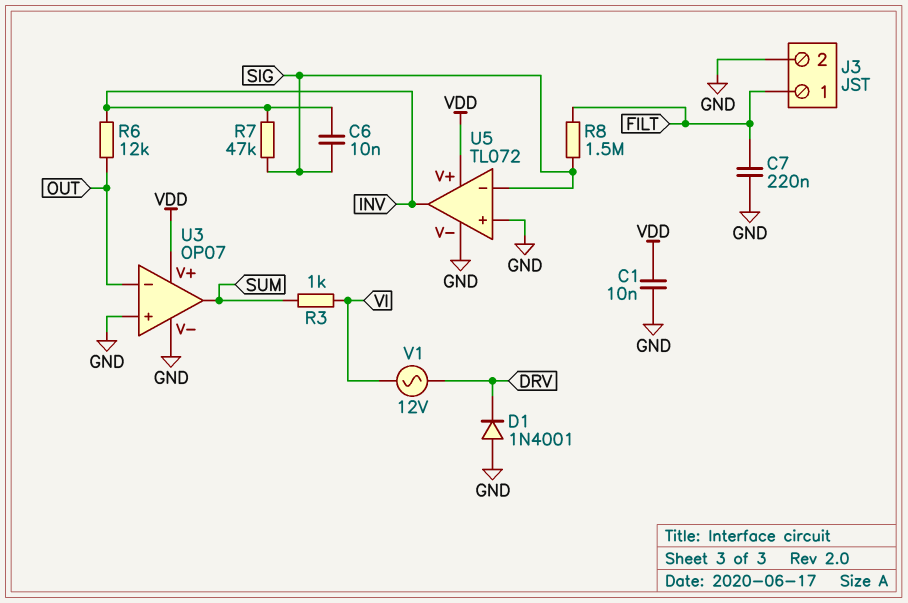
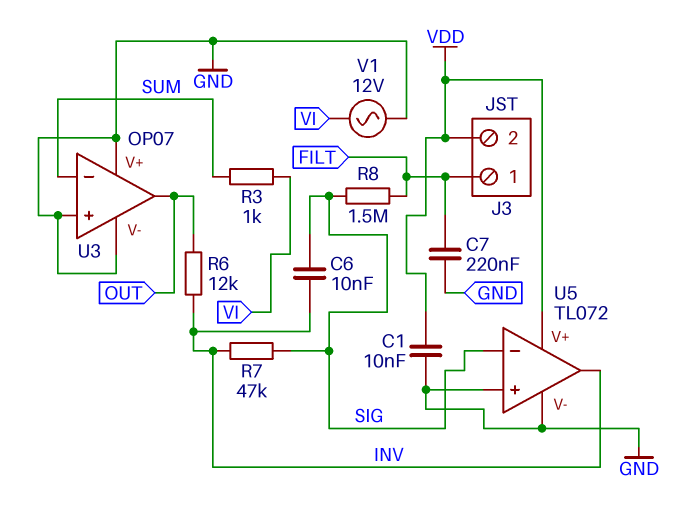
D1: diode 1N4001 (A GND, K DRV) -> none
J3 pin 2: GND -> VDD
U3 pin V+: VDD -> GND
U3 pin in-: OUT -> SUM
U3 pin out: SUM -> OUT
V1: AC 12V (DRV, VI) -> AC 12V (GND, VI)

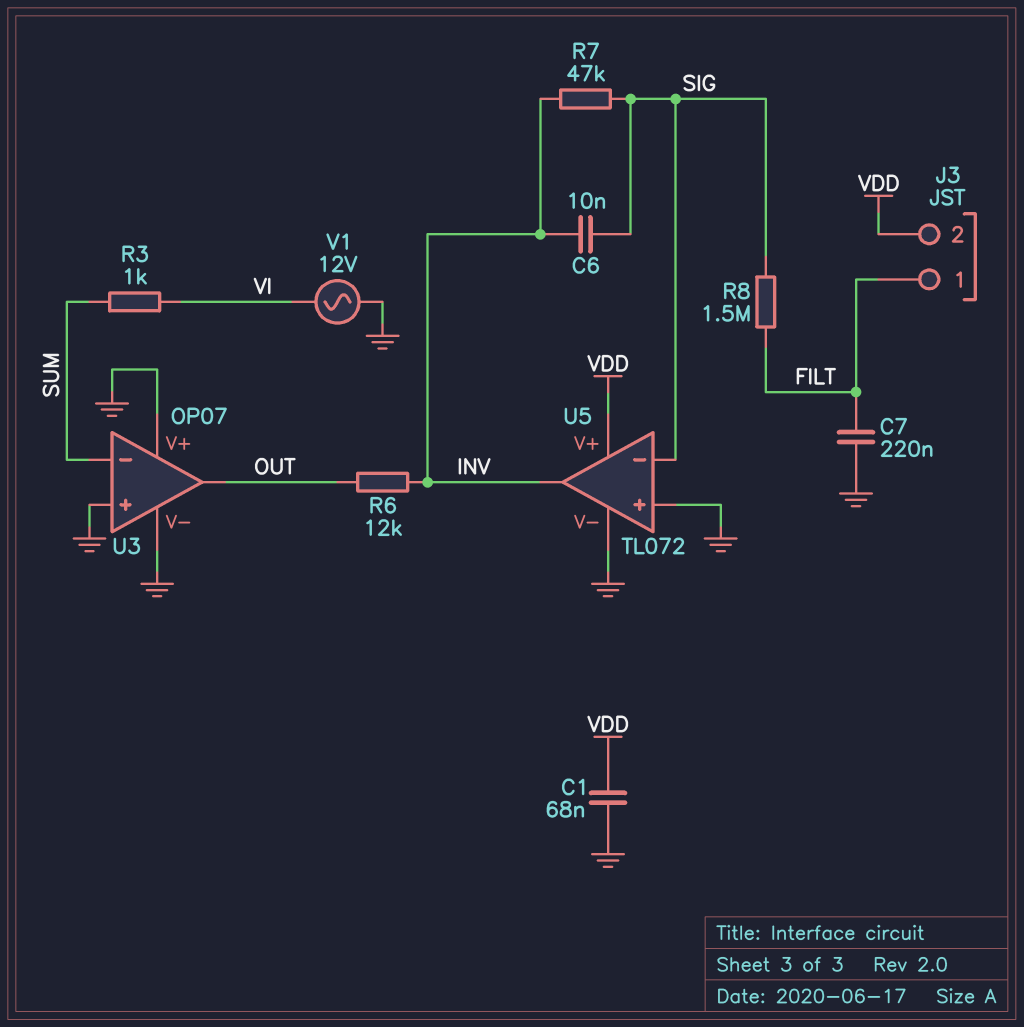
C1: 10nF (GND, VDD) -> 68nF (GND, VDD)

